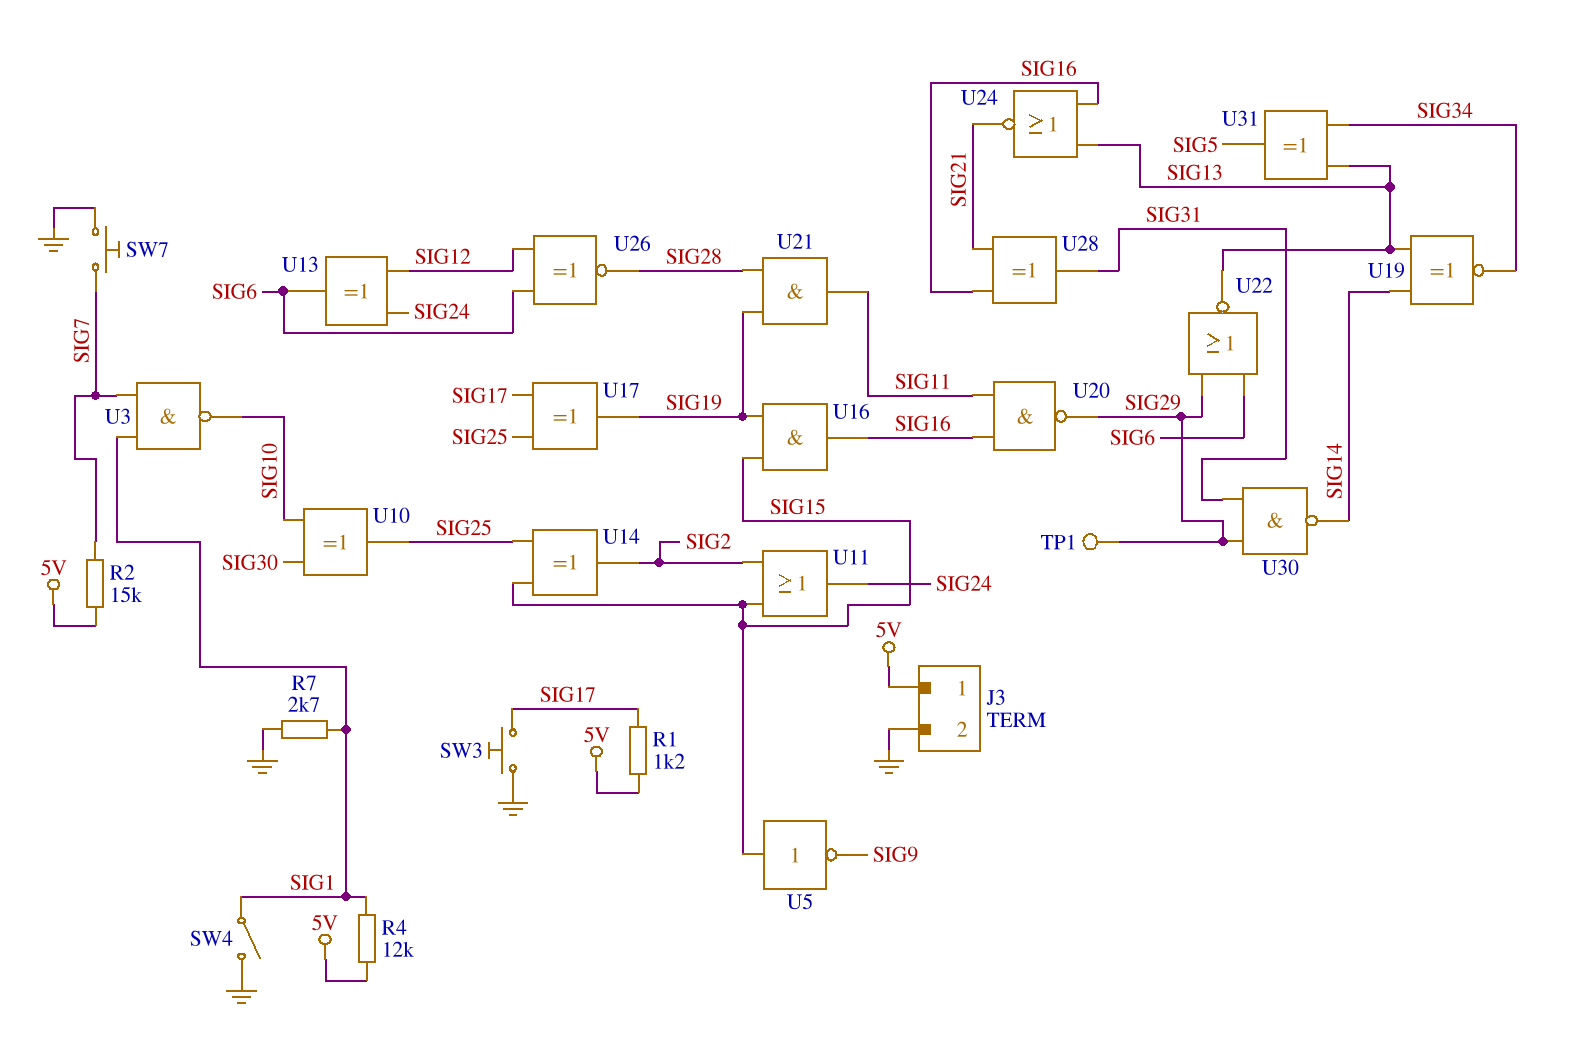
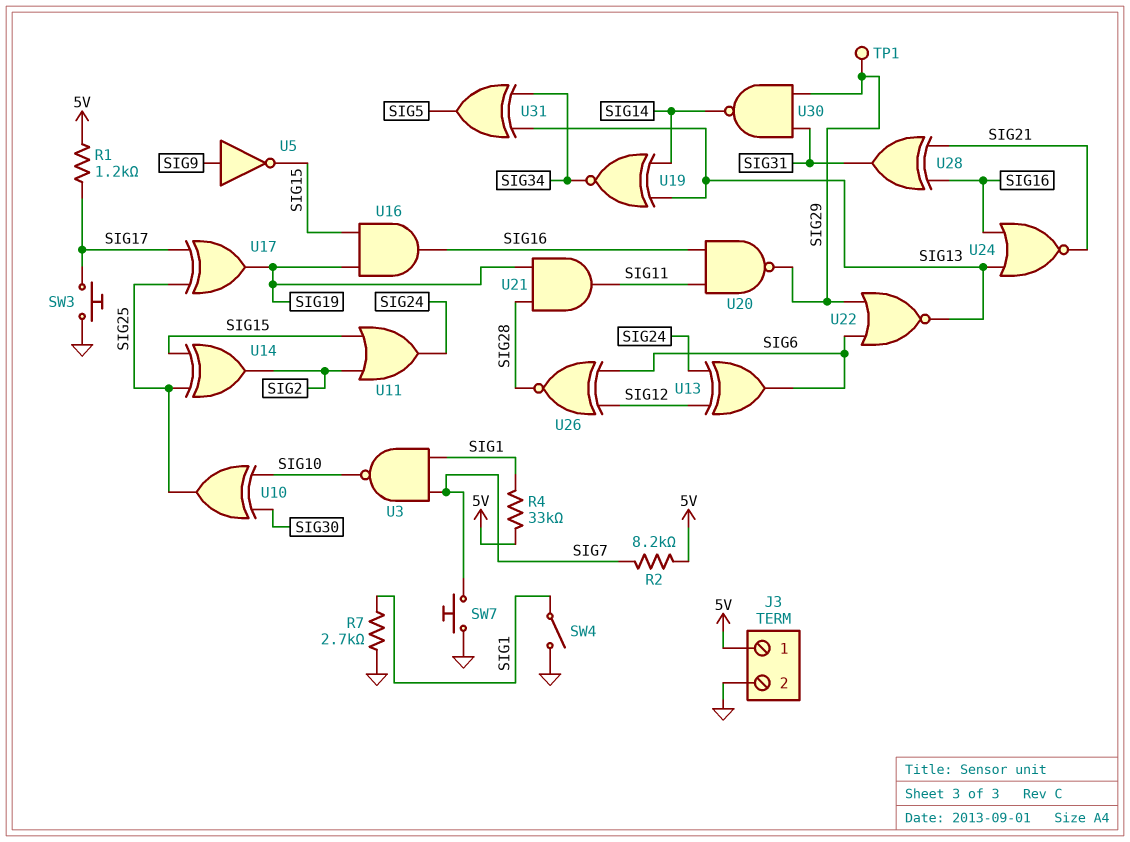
R2: 15k (5V, SIG7) -> 8.2k (5V, SIG7)
R4: 12k (5V, SIG1) -> 33k (5V, SIG1)
U5: NOT (in SIG15, out SIG9) -> NOT (in SIG9, out SIG15)

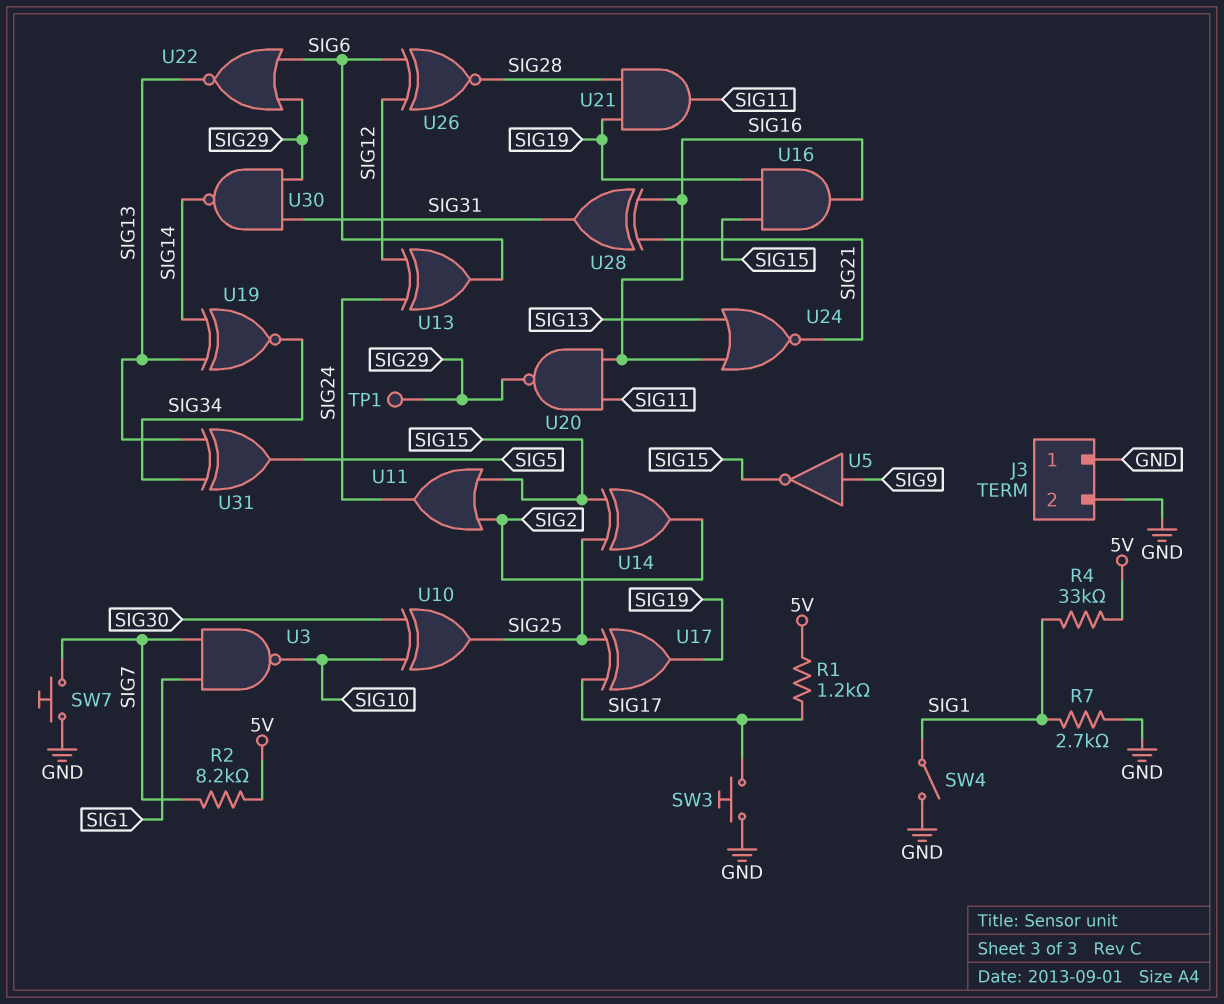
J3 pin 1: 5V -> GND

